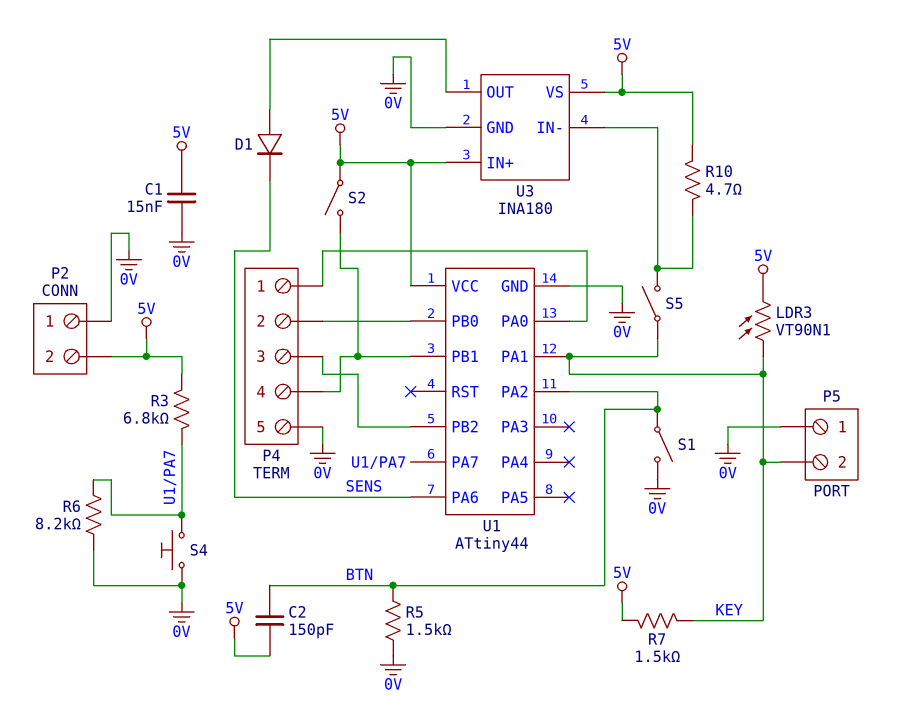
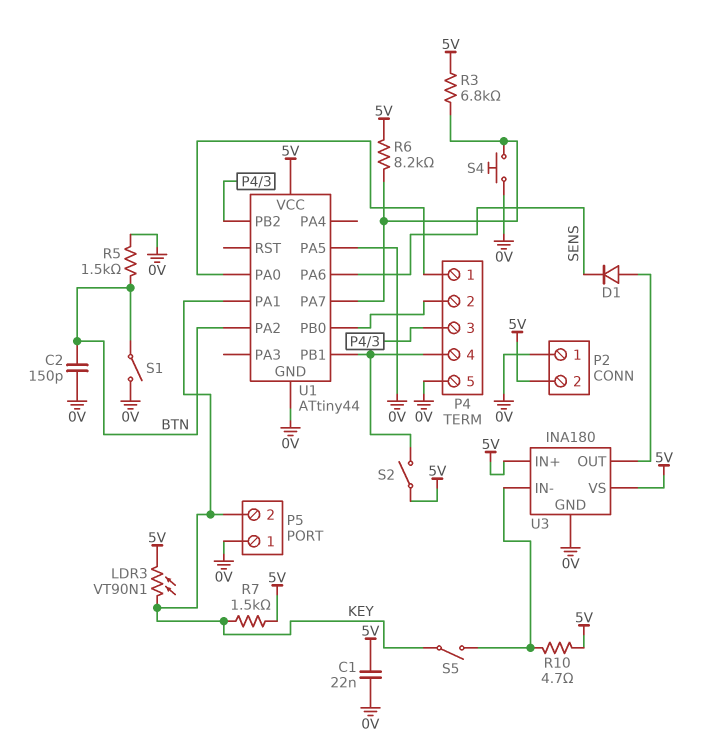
C1: 15nF (0V, 5V) -> 22nF (0V, 5V)
C2: 150pF (5V, BTN) -> 150pF (0V, BTN)
R6: 8.2k (0V, U1/PA7) -> 8.2k (5V, U1/PA7)
U1 pin PA5: none -> 0V

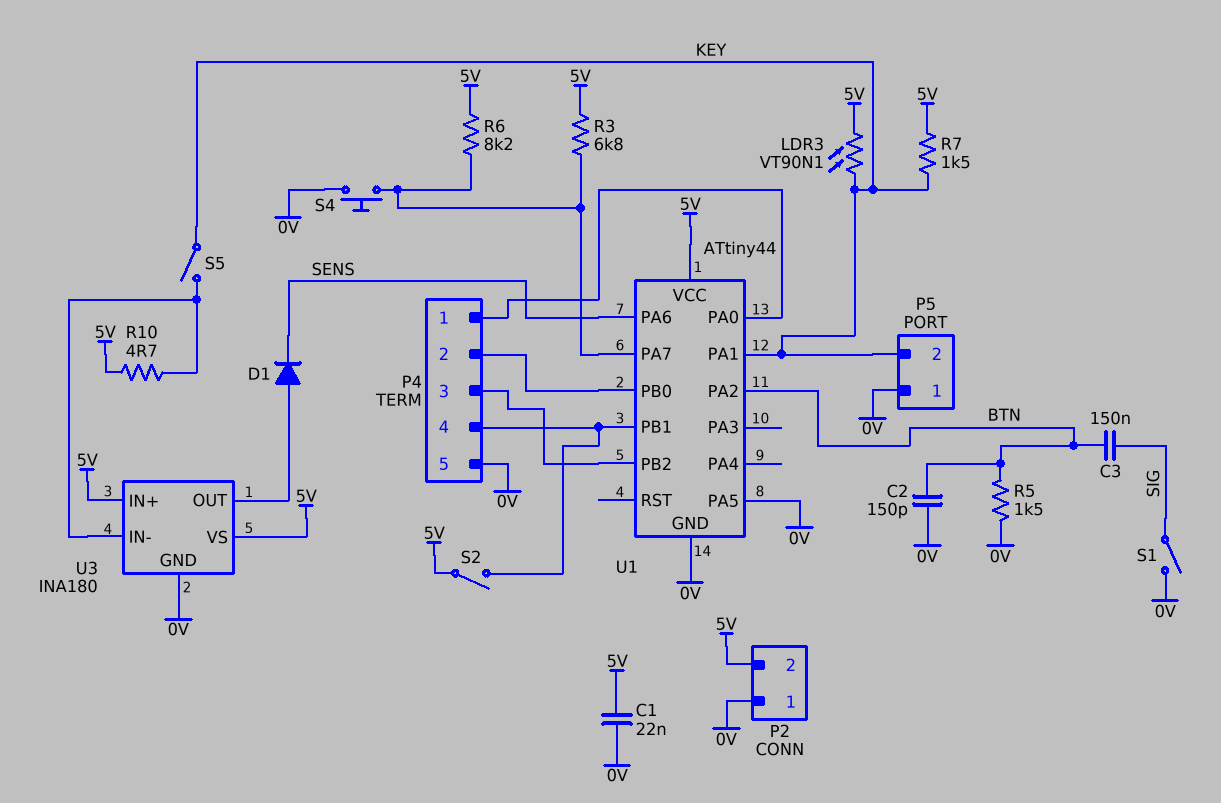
C3: none -> 150nF (BTN, SIG)
S1: switch (0V, BTN) -> switch (0V, SIG)

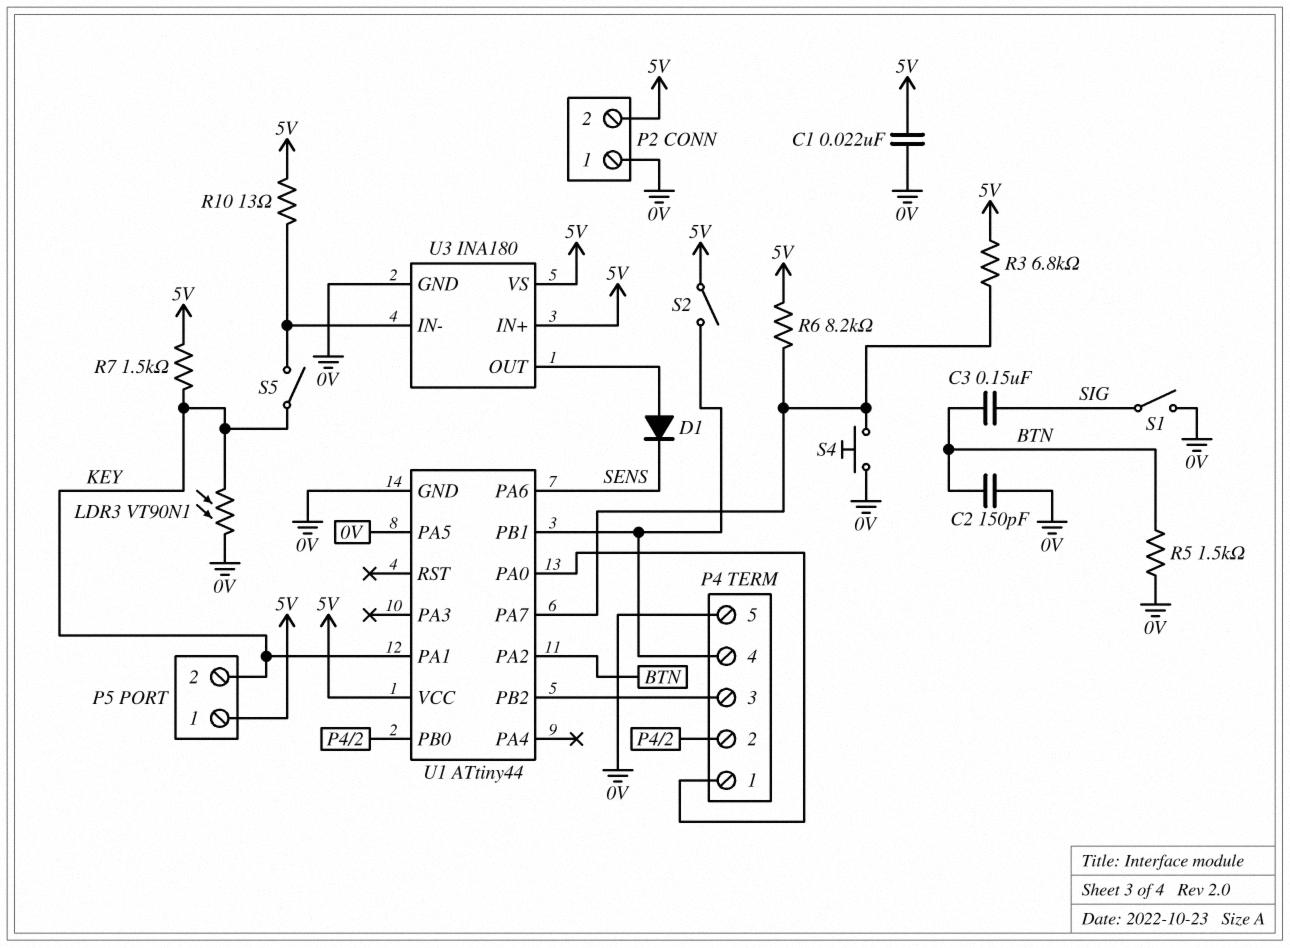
LDR3: VT90N1 (5V, KEY) -> VT90N1 (0V, KEY)
P5 pin 1: 0V -> 5V
R10: 4.7 (5V, U3/IN-) -> 13 (5V, U3/IN-)

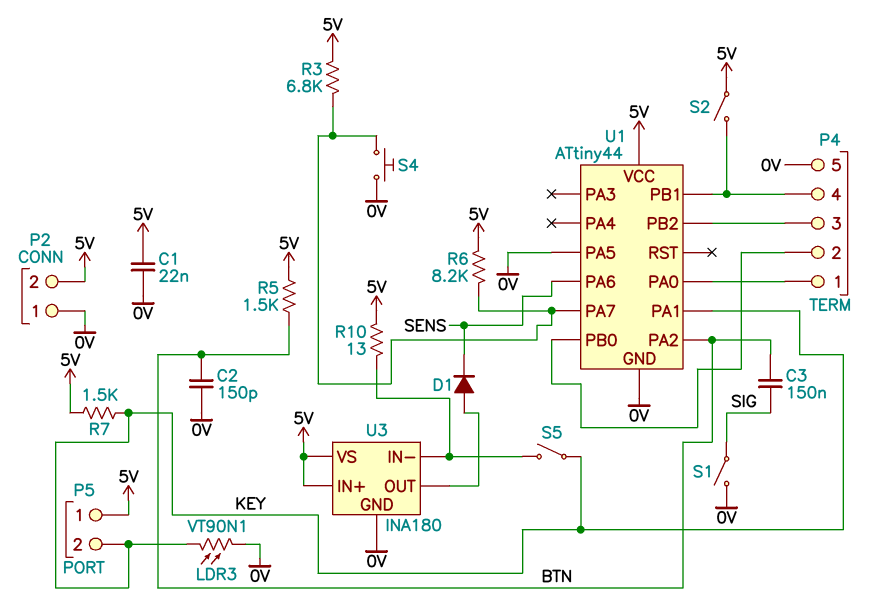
R5: 1.5k (0V, BTN) -> 1.5k (5V, BTN)

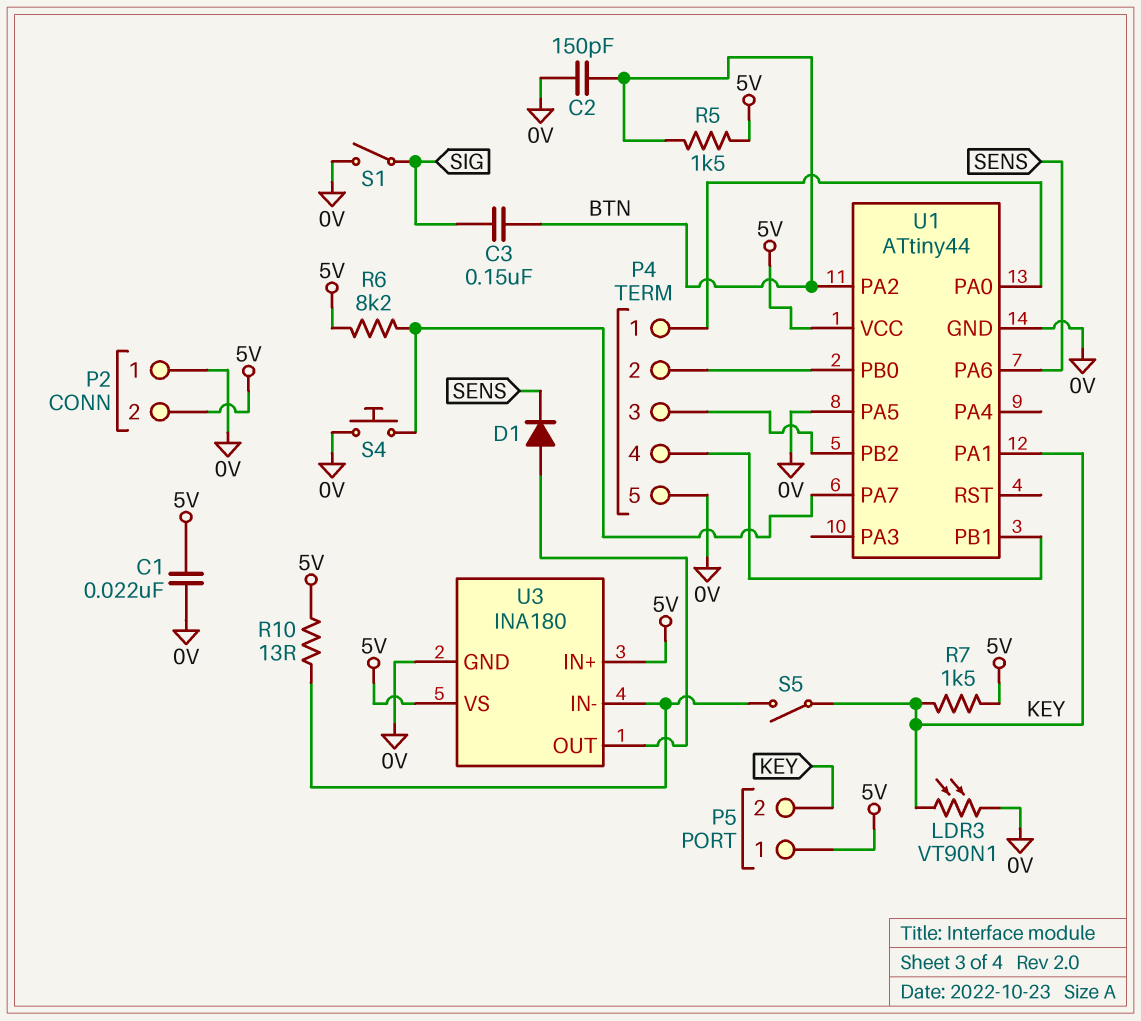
R3: 6.8k (5V, U1/PA7) -> none
S2: switch (5V, P4/4) -> none

